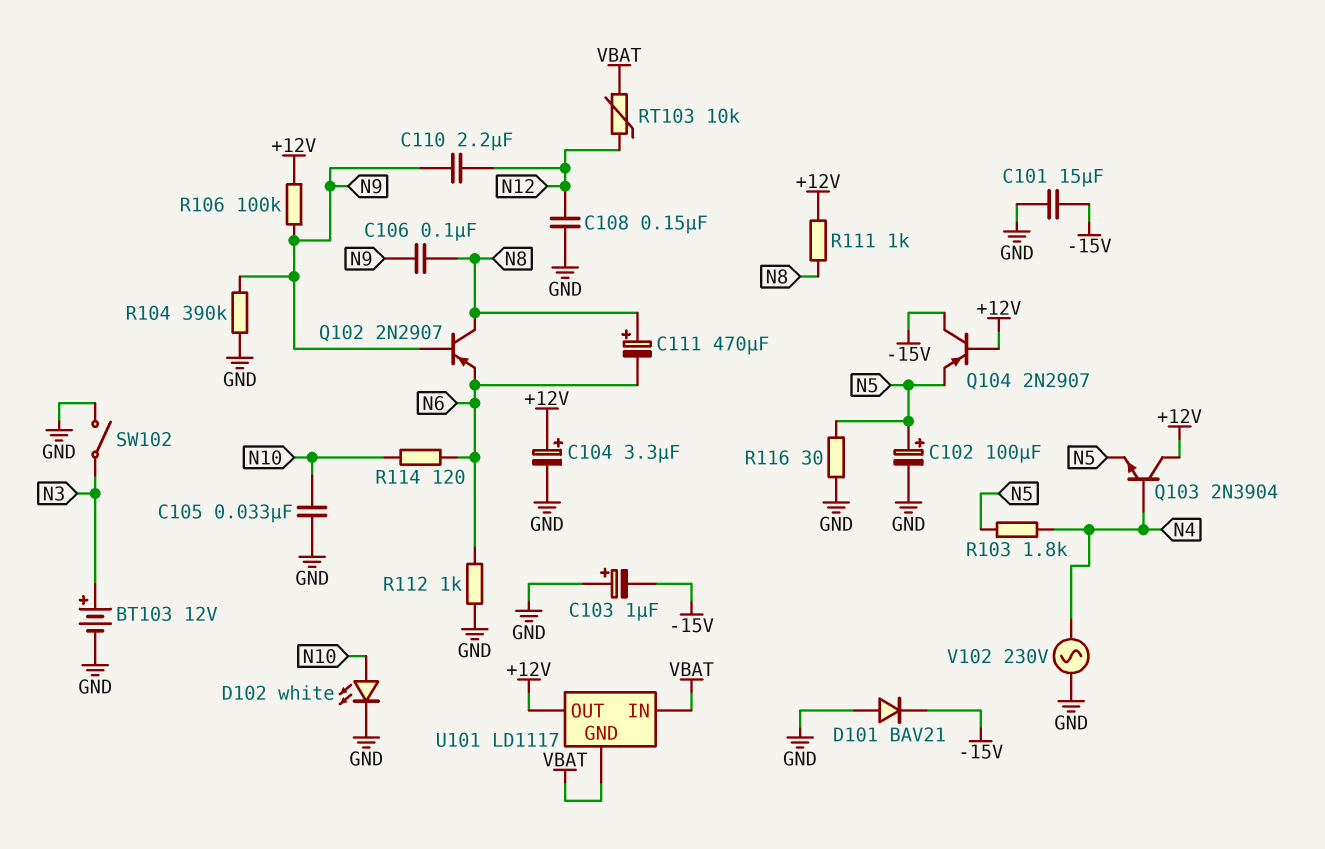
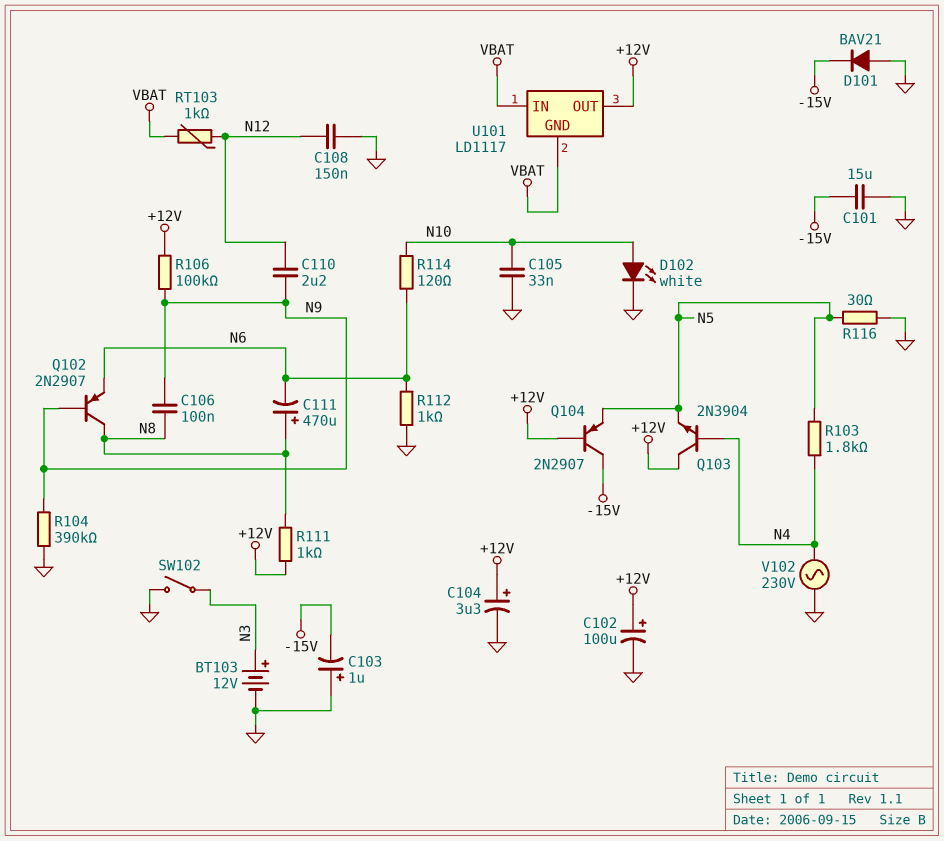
C102: 100uF (plus N5, minus GND) -> 100uF (plus +12V, minus GND)
RT103: 10k (N12, VBAT) -> 1k (N12, VBAT)

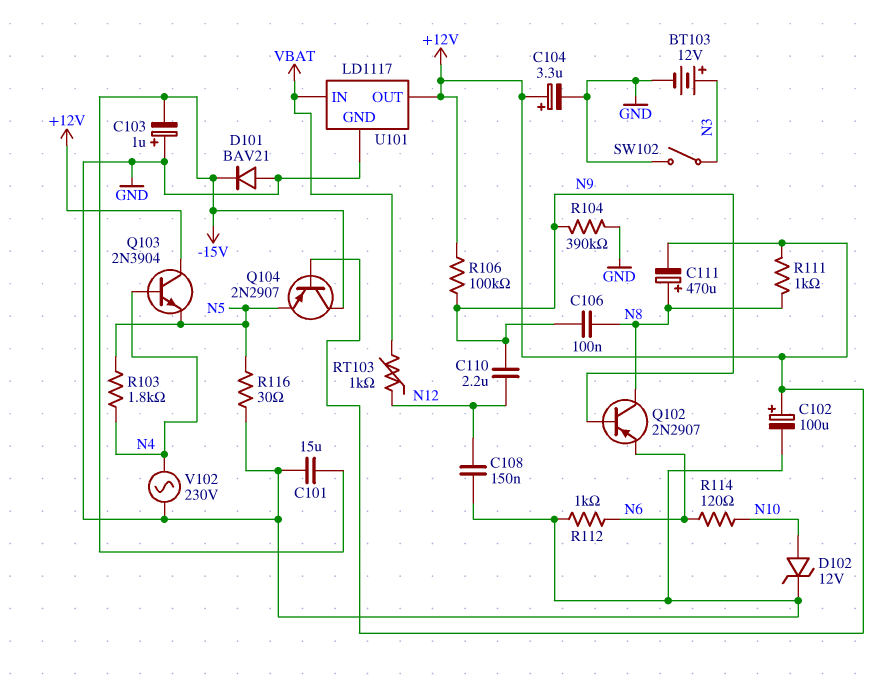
C105: 33nF (GND, N10) -> none
C111: 470uF (plus N8, minus N6) -> 470uF (plus N8, minus +12V)
D102: LED white (A N10, K GND) -> zener 12V (A N10, K GND)
U101 pin GND: VBAT -> GND

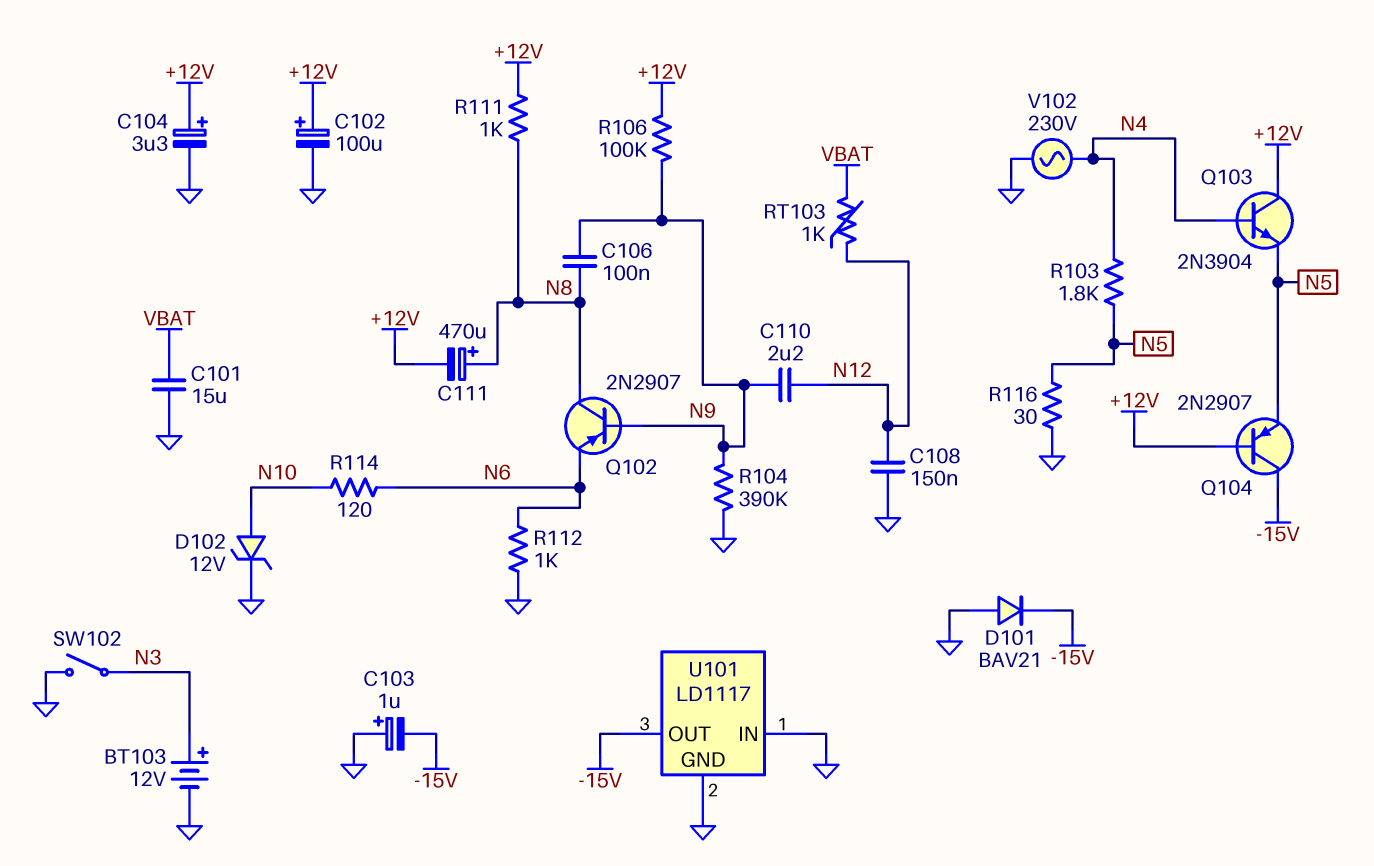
C101: 15uF (-15V, GND) -> 15uF (GND, VBAT)
U101 pin IN: VBAT -> GND
U101 pin OUT: +12V -> -15V

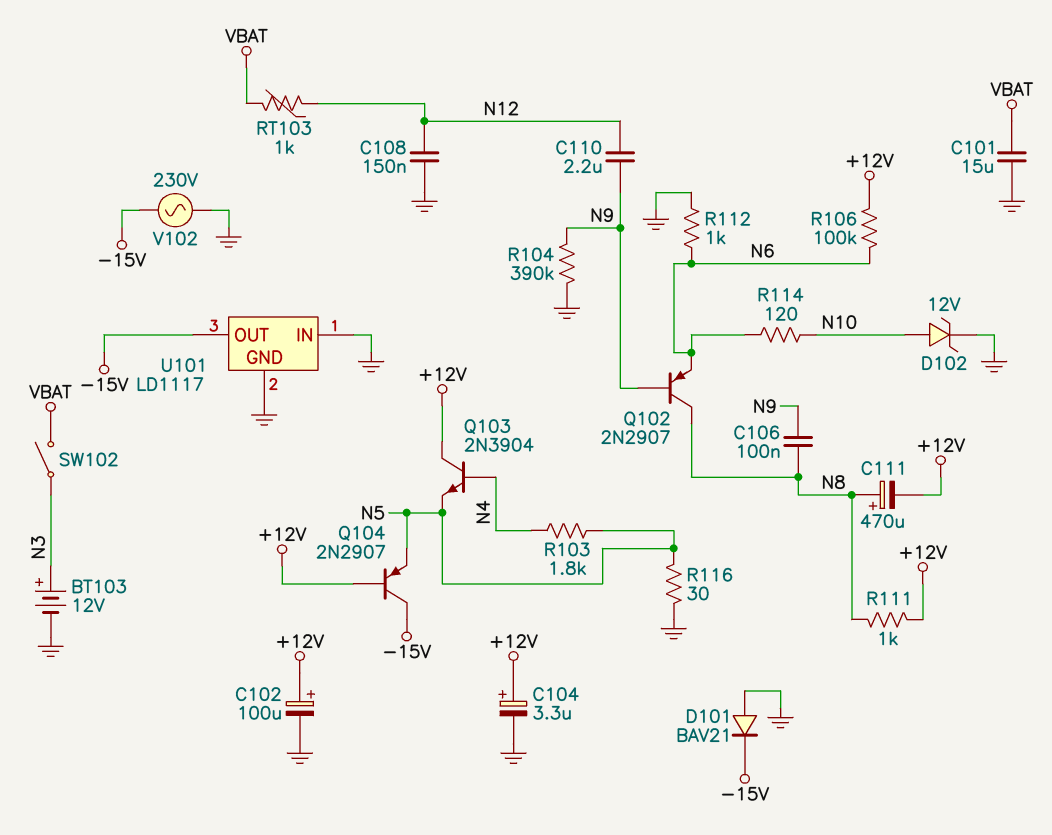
C103: 1uF (plus GND, minus -15V) -> none
R106: 100k (+12V, N9) -> 100k (+12V, N6)
SW102: switch (GND, N3) -> switch (N3, VBAT)
V102: AC 230V (GND, N4) -> AC 230V (-15V, GND)

